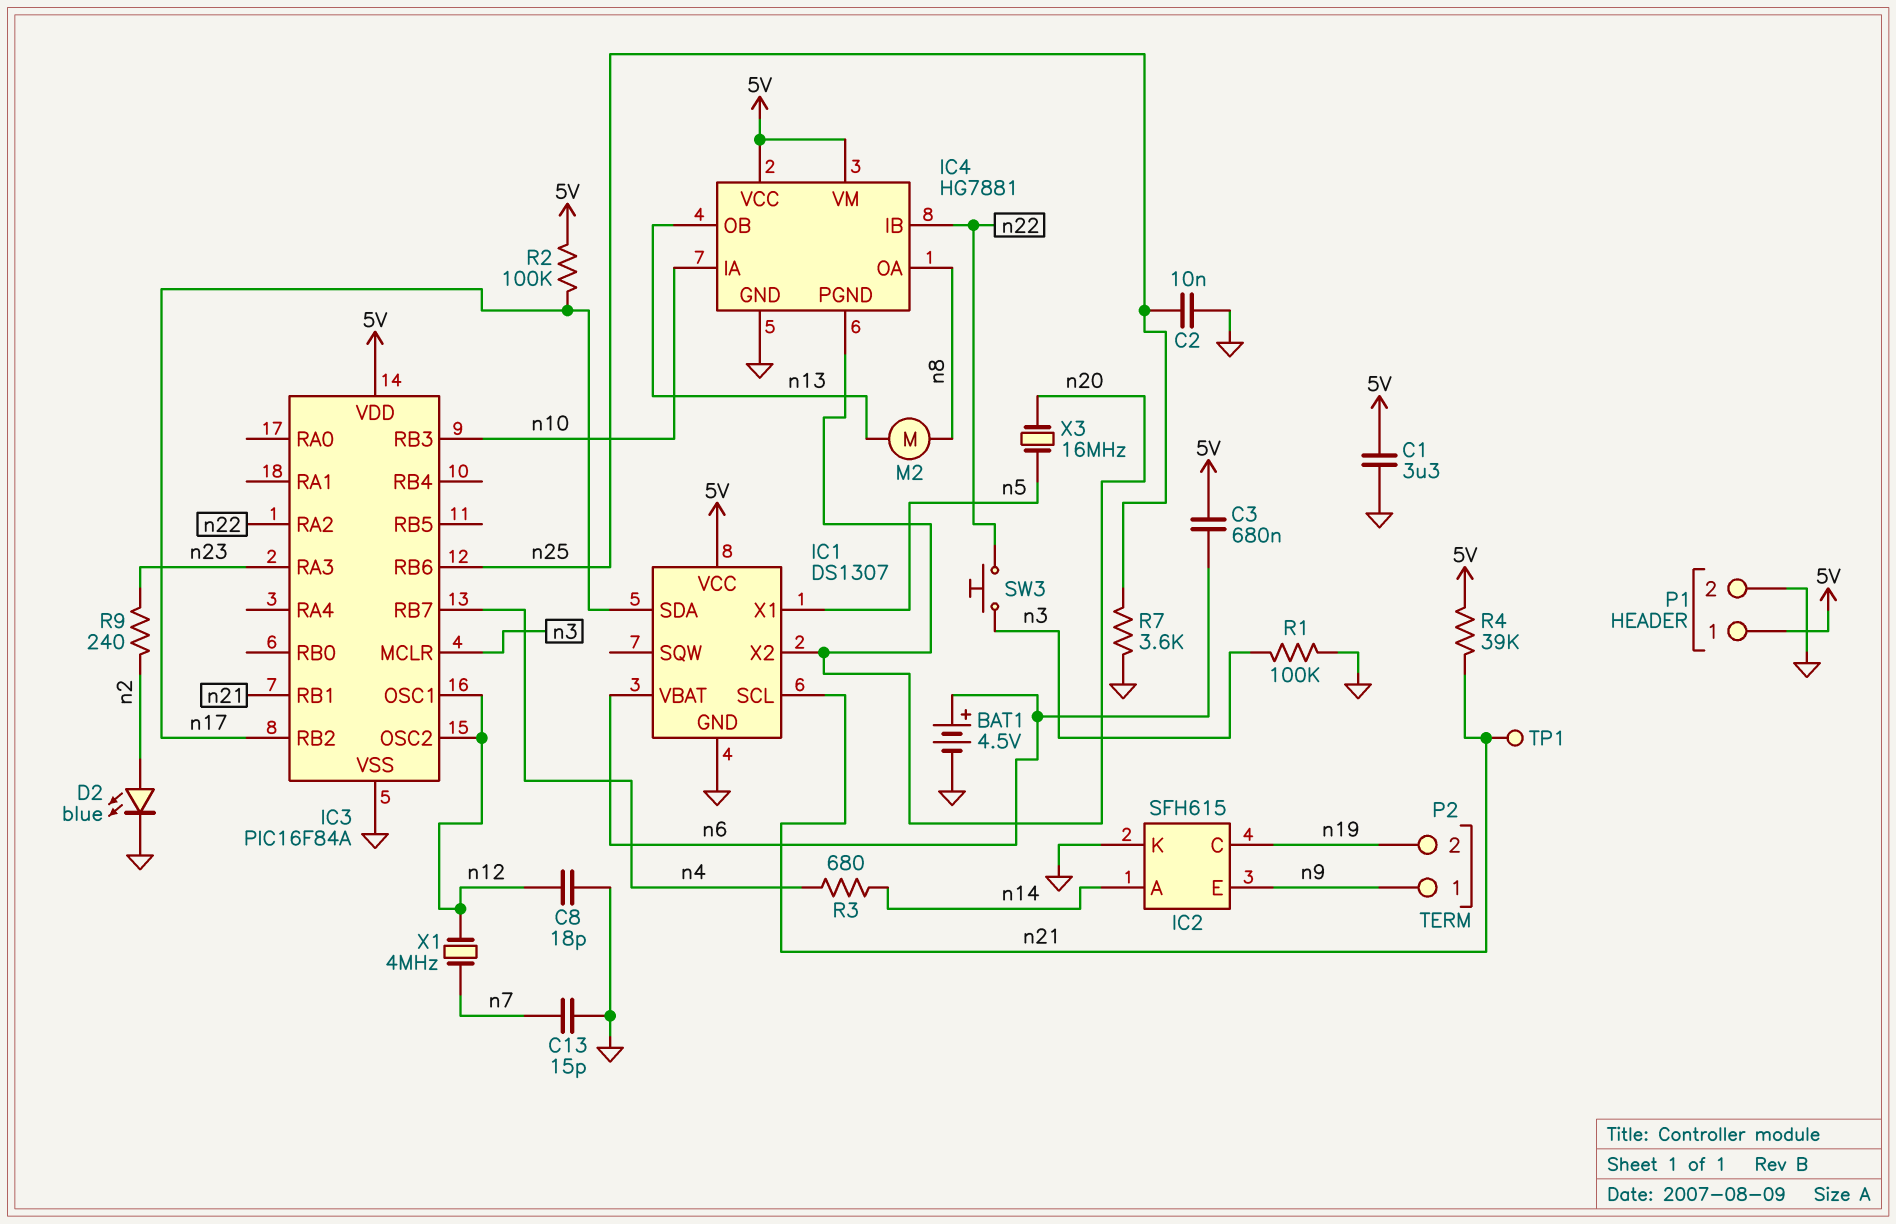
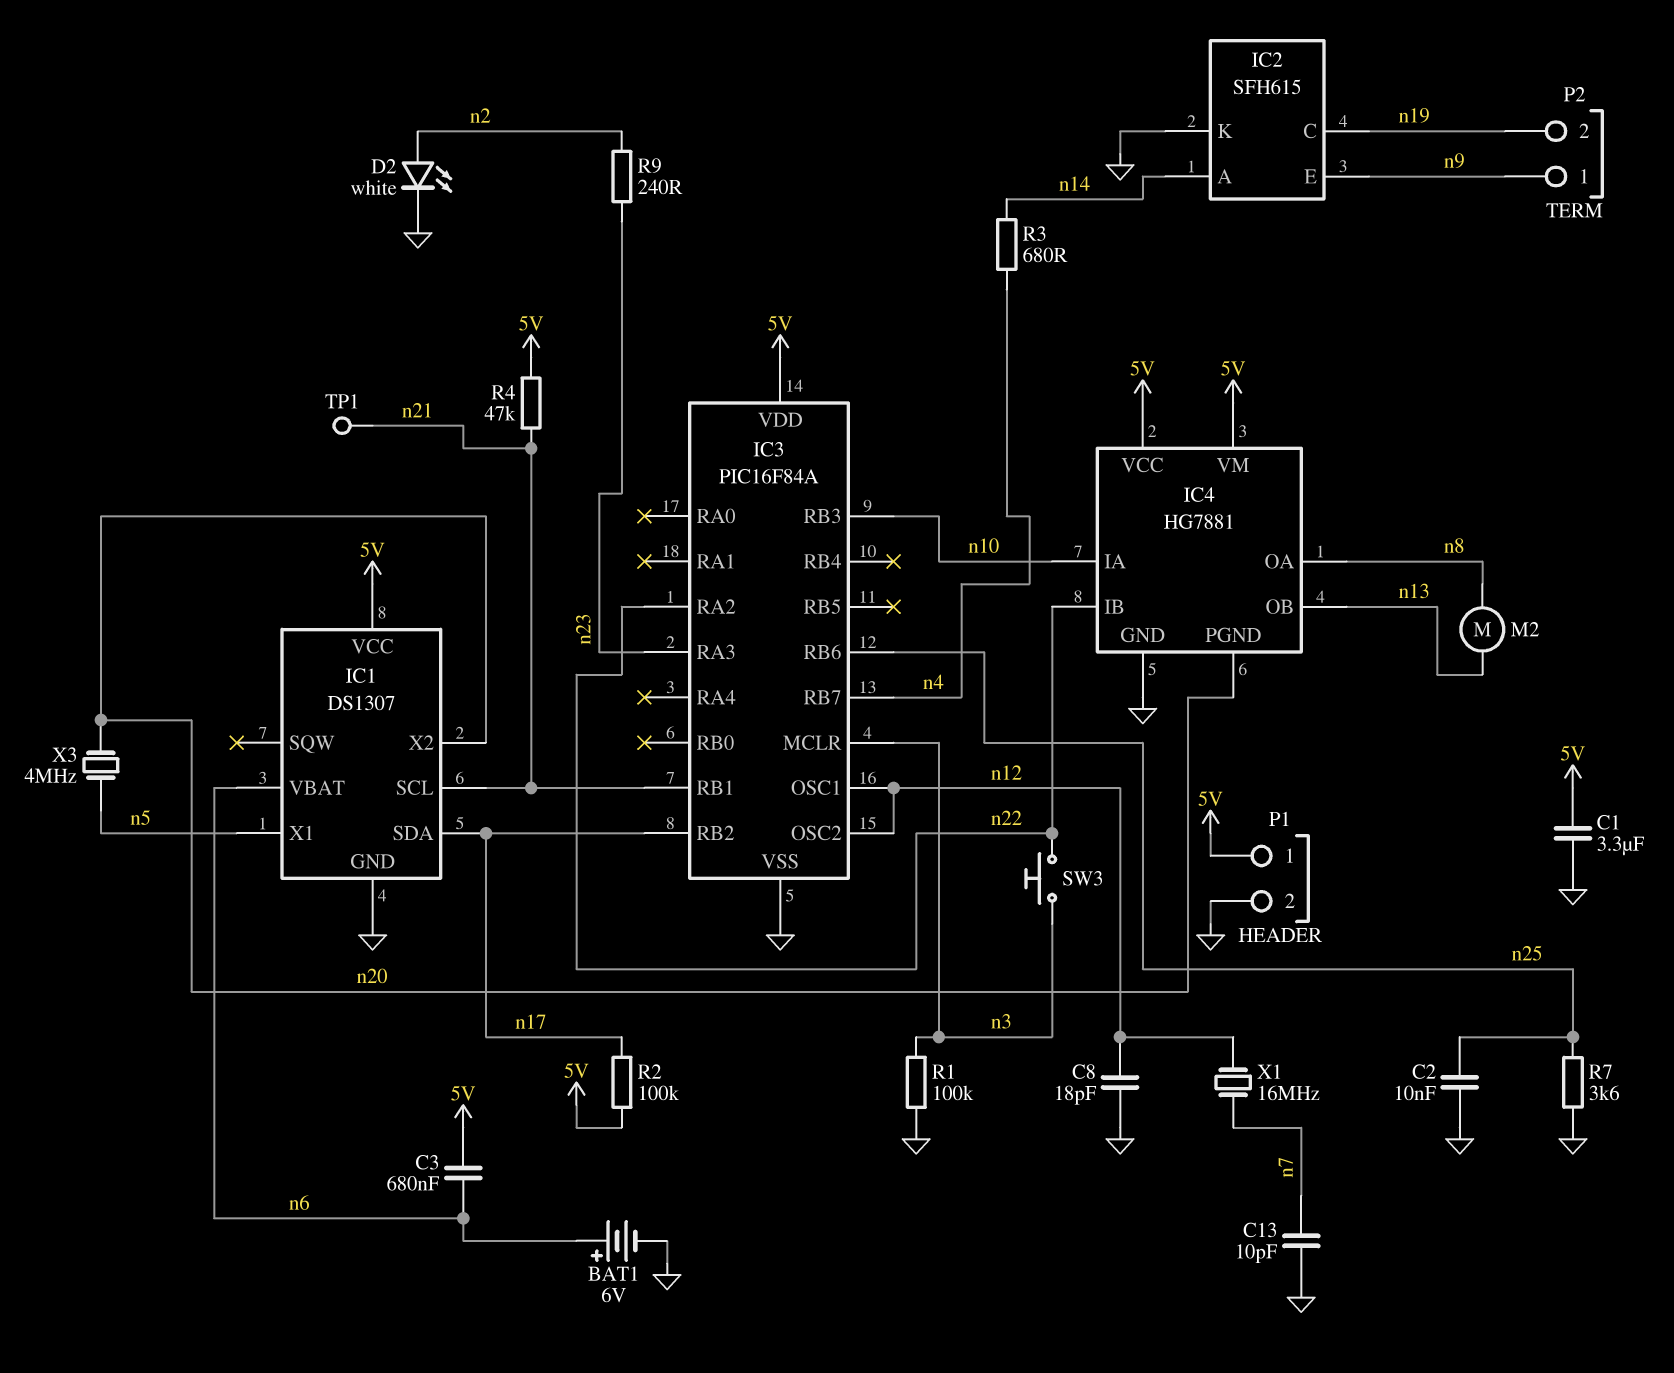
BAT1: 4.5V (plus n6, minus GND) -> 6V (plus n6, minus GND)
C13: 15pF (GND, n7) -> 10pF (GND, n7)
D2: LED blue (A n2, K GND) -> LED white (A n2, K GND)
R4: 39k (5V, n21) -> 47k (5V, n21)
X1: 4MHz (n7, n12) -> 16MHz (n7, n12)
X3: 16MHz (n5, n20) -> 4MHz (n5, n20)

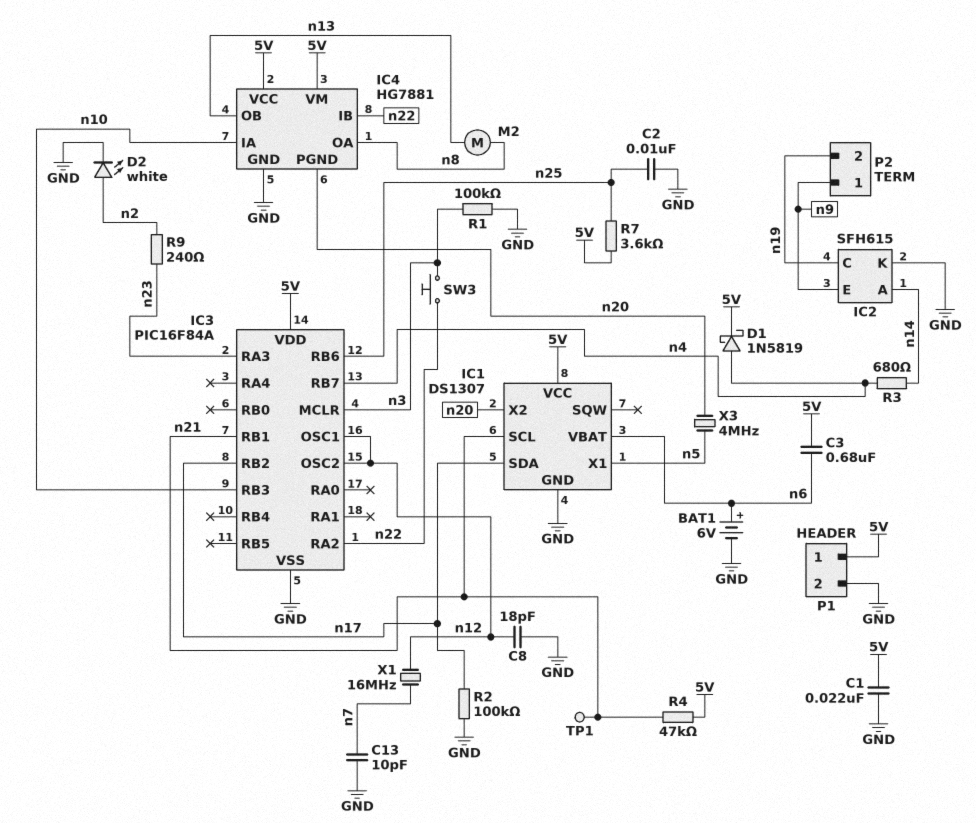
C1: 3.3uF (5V, GND) -> 22nF (5V, GND)
D1: none -> schottky 1N5819 (A n4, K 5V)
R2: 100k (5V, n17) -> 100k (GND, n17)
R7: 3.6k (GND, n25) -> 3.6k (5V, n25)

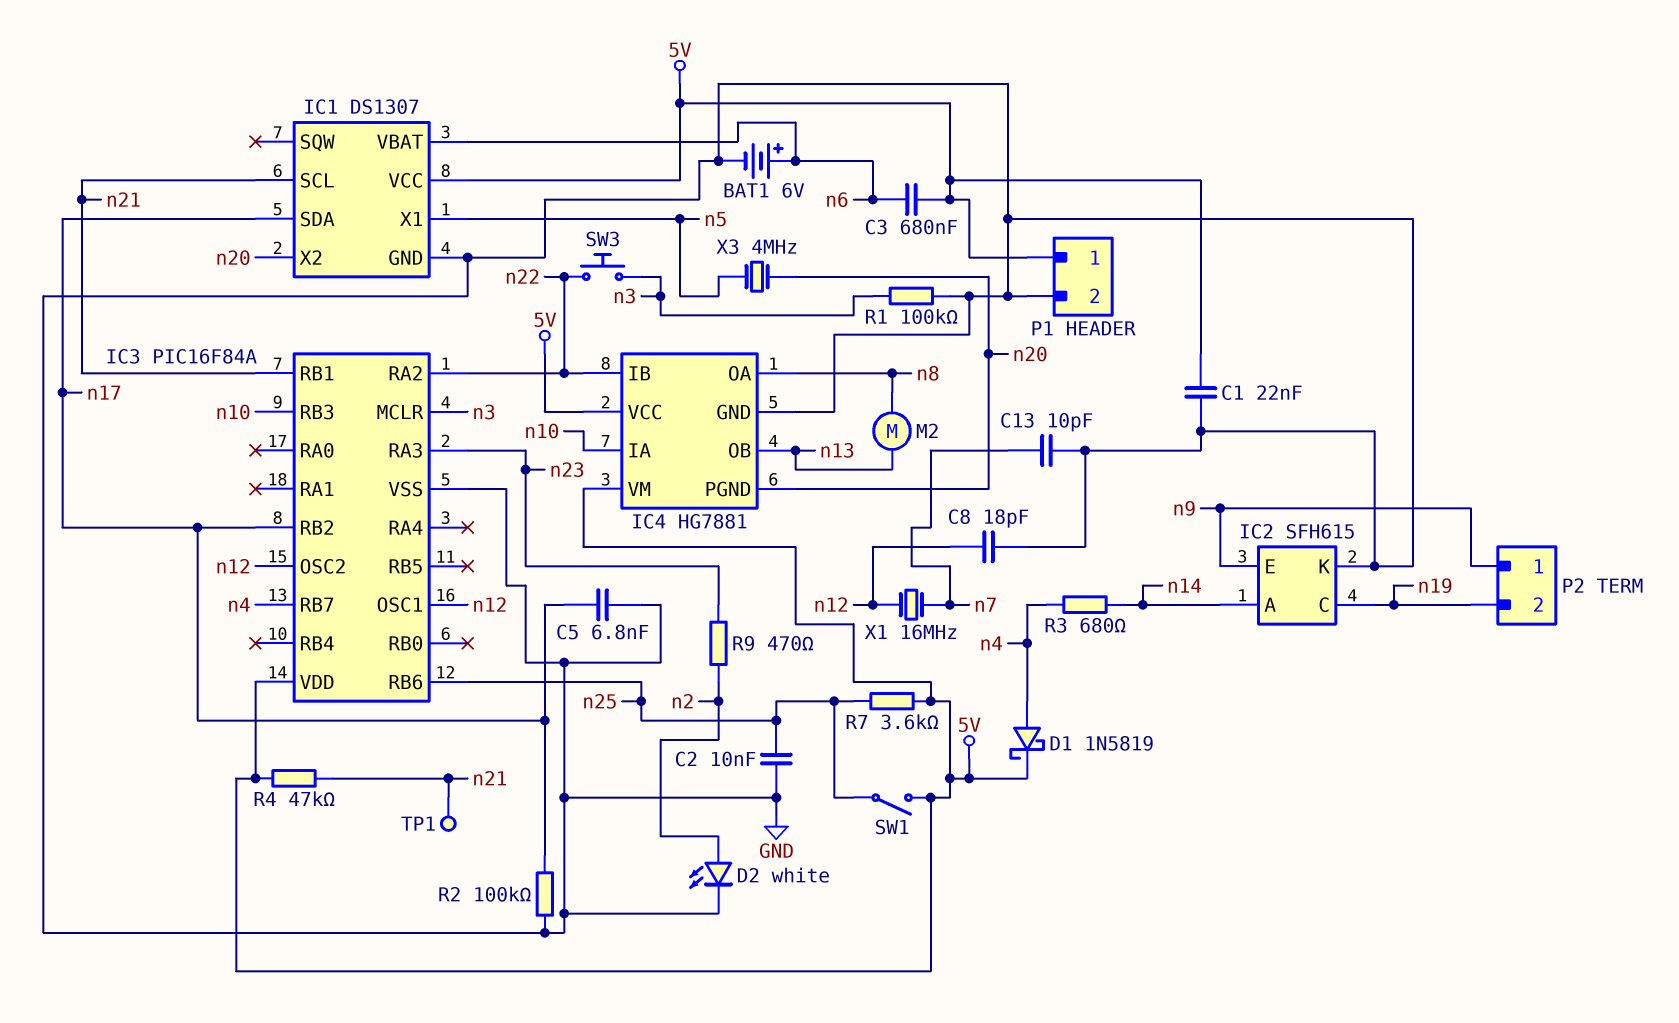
C5: none -> 6.8nF (GND, n17)
R9: 240 (n2, n23) -> 470 (n2, n23)
SW1: none -> switch (5V, n25)

